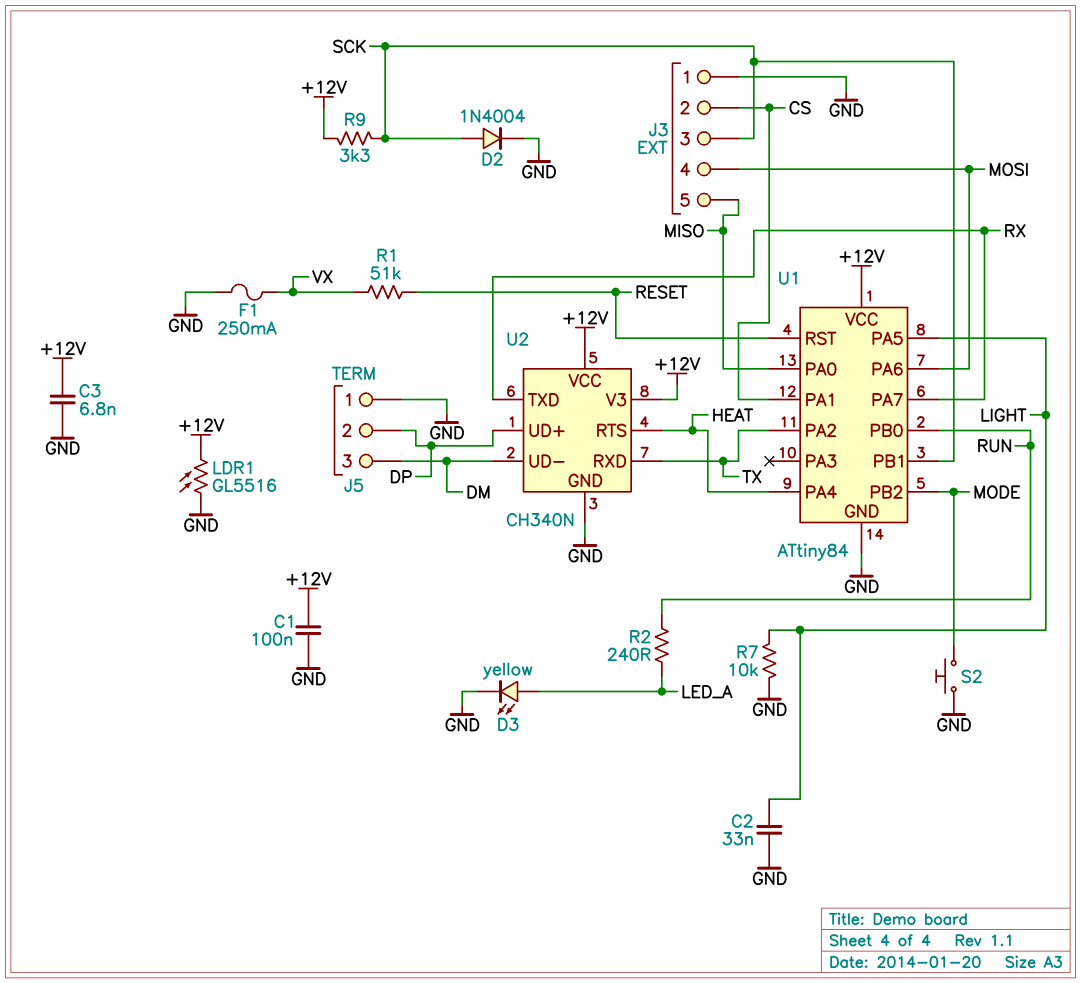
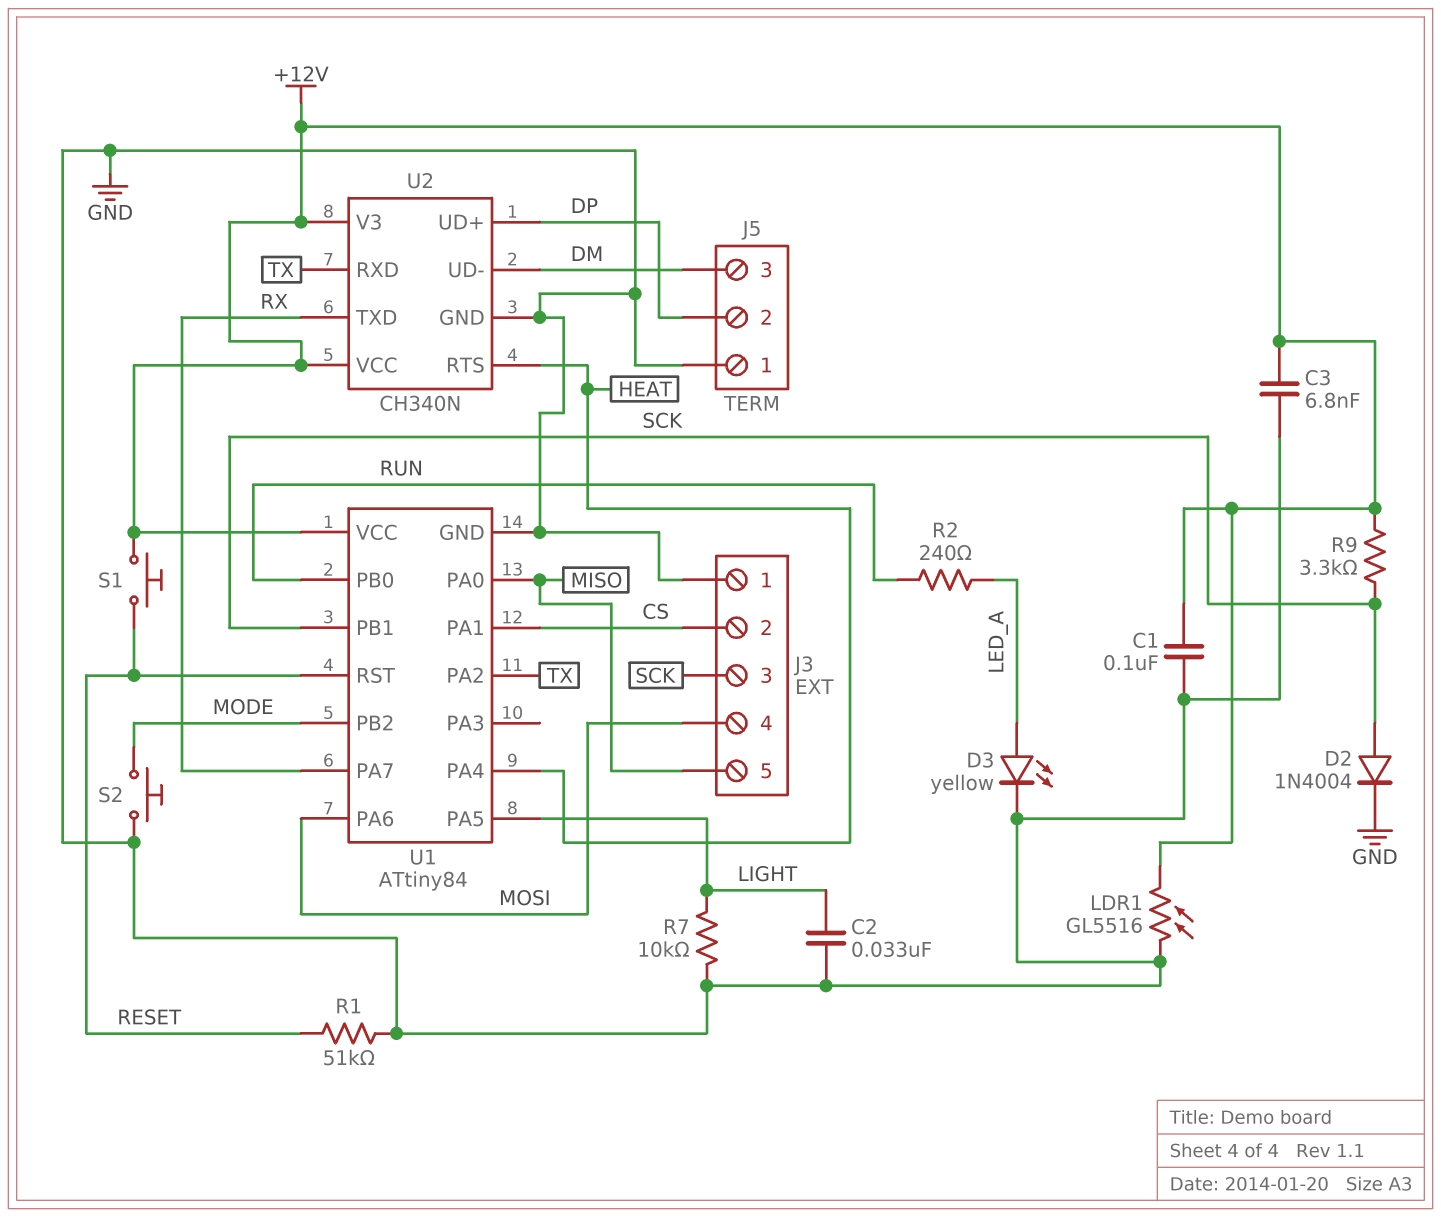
F1: 250mA (GND, VX) -> none
R1: 51k (RESET, VX) -> 51k (GND, RESET)
S1: none -> button (+12V, RESET)

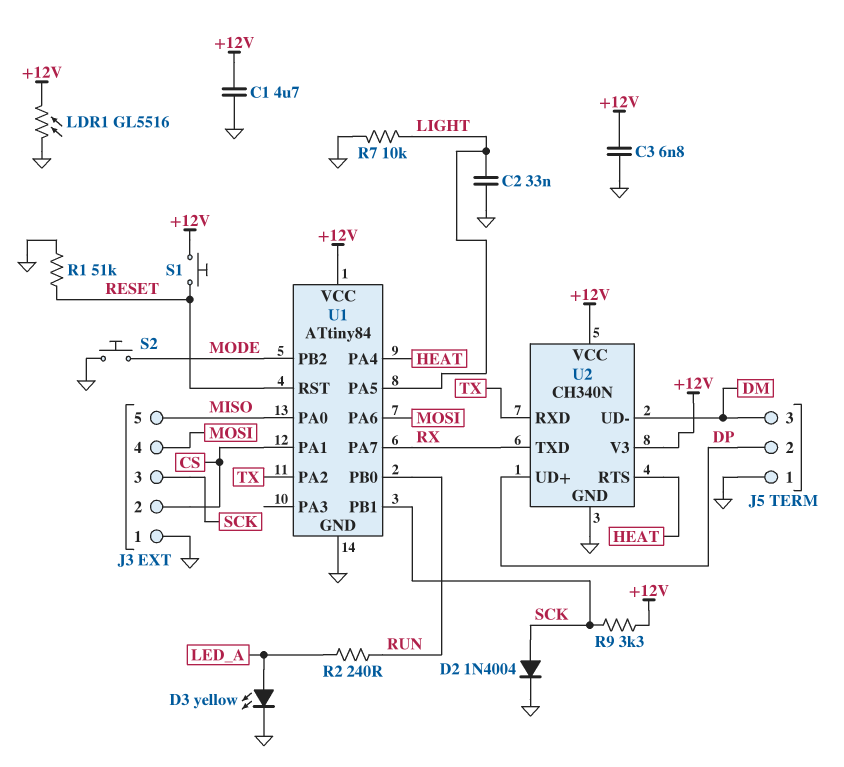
C1: 100nF (+12V, GND) -> 4.7uF (+12V, GND)

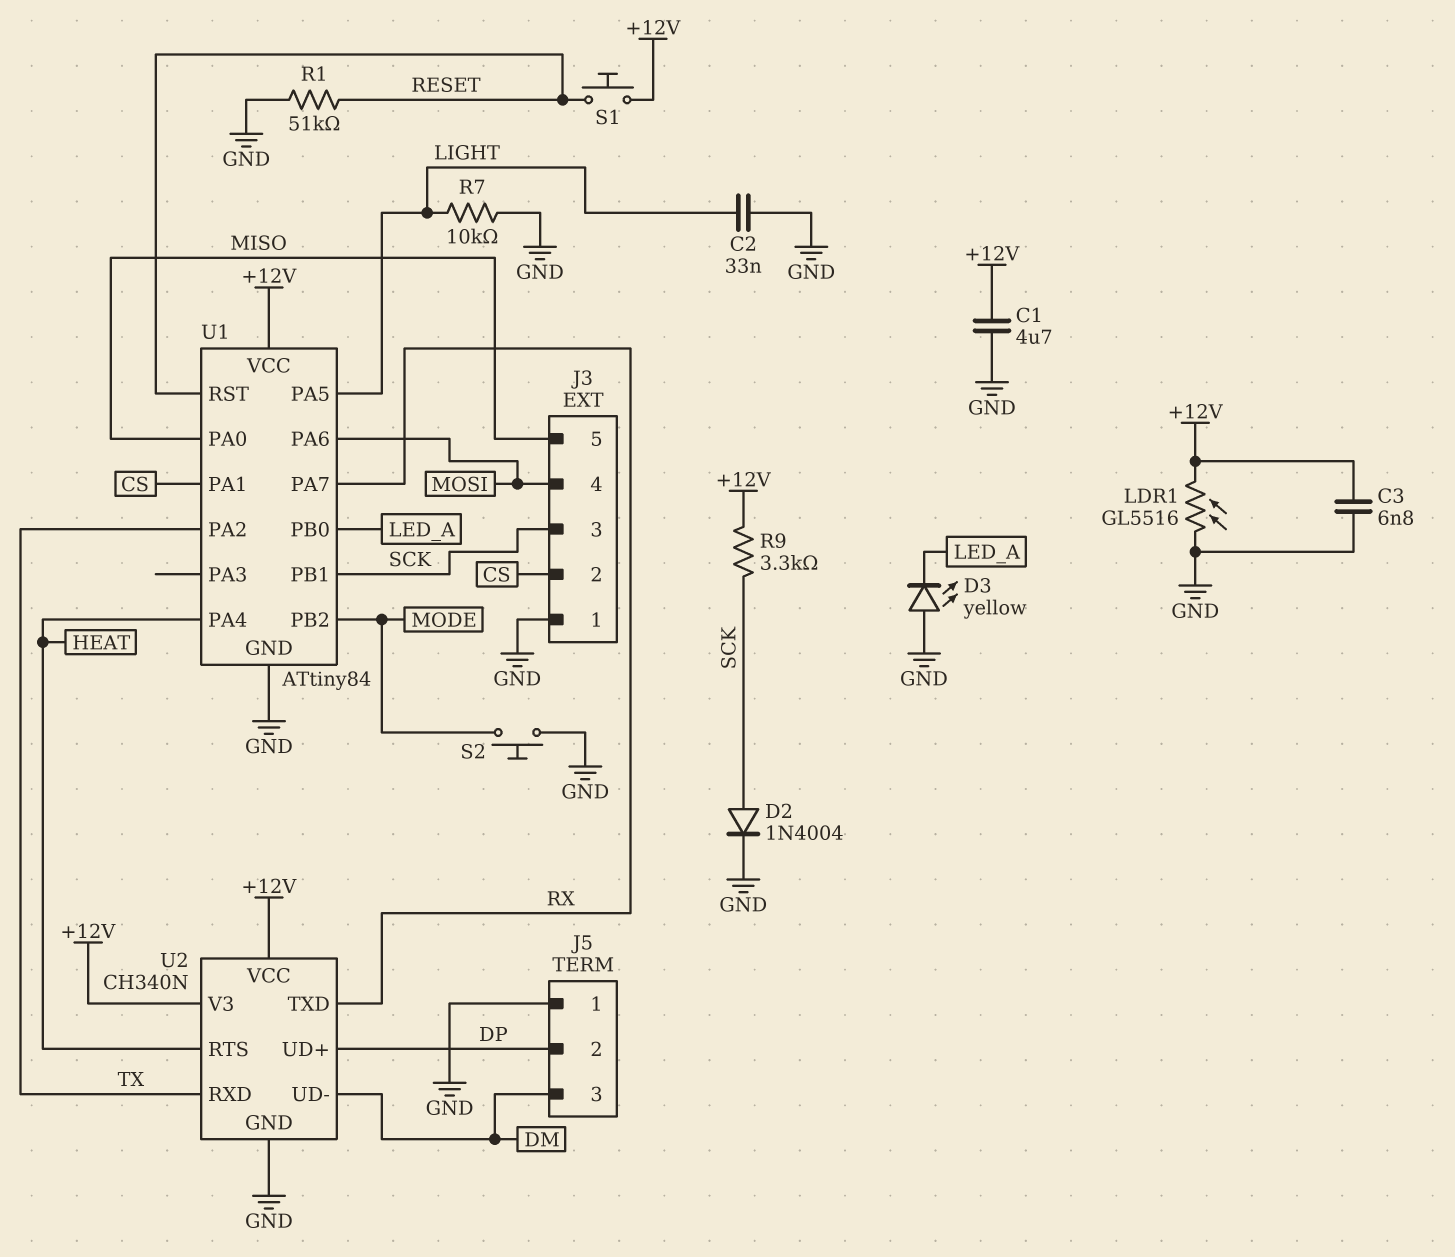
D3: LED yellow (A LED_A, K GND) -> LED yellow (A GND, K LED_A)
R2: 240 (LED_A, RUN) -> none
U1 pin PB0: RUN -> LED_A

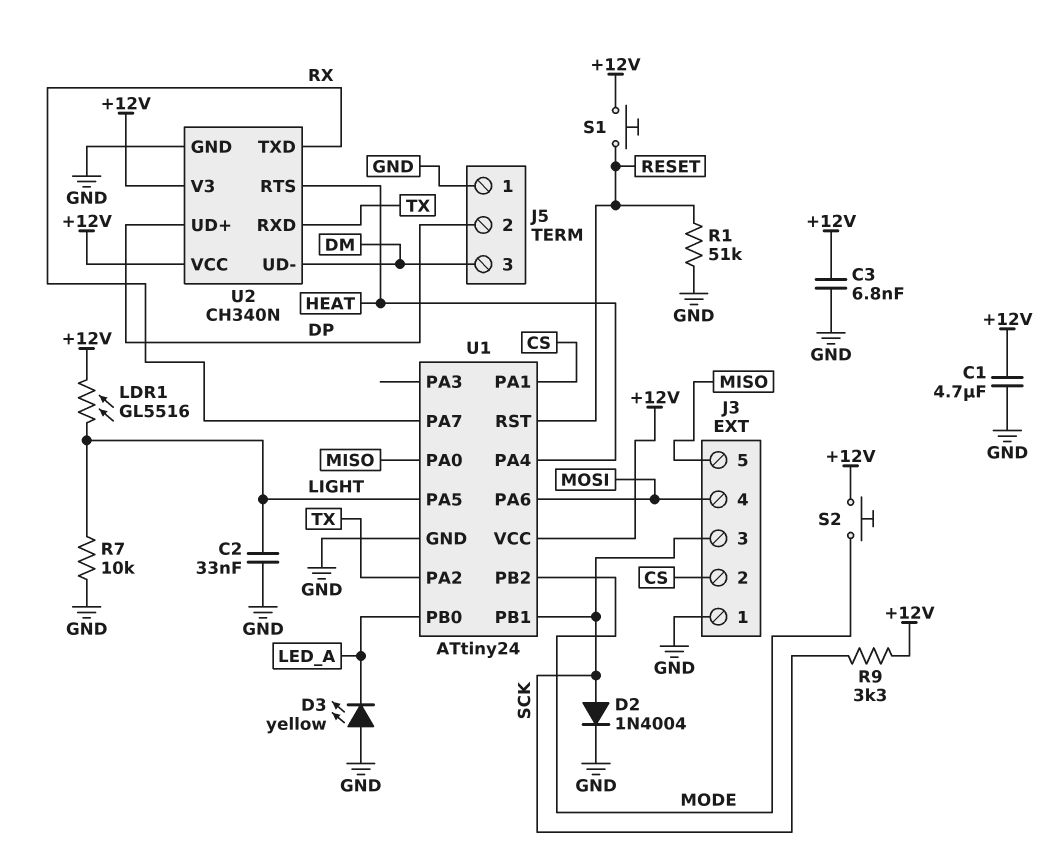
LDR1: GL5516 (+12V, GND) -> GL5516 (+12V, LIGHT)
S2: button (GND, MODE) -> button (+12V, MODE)
U1: ATtiny84 -> ATtiny24

